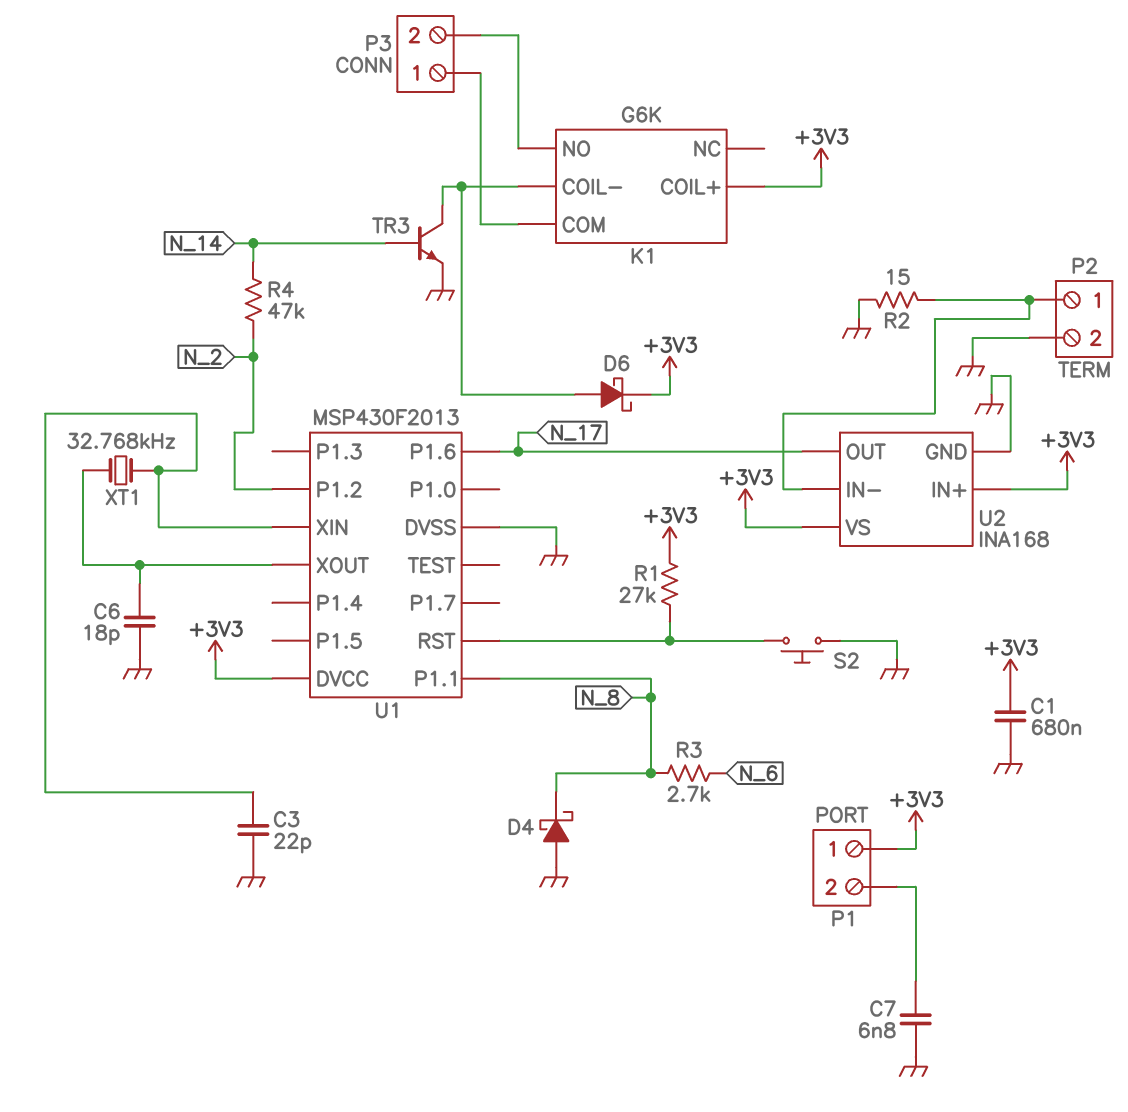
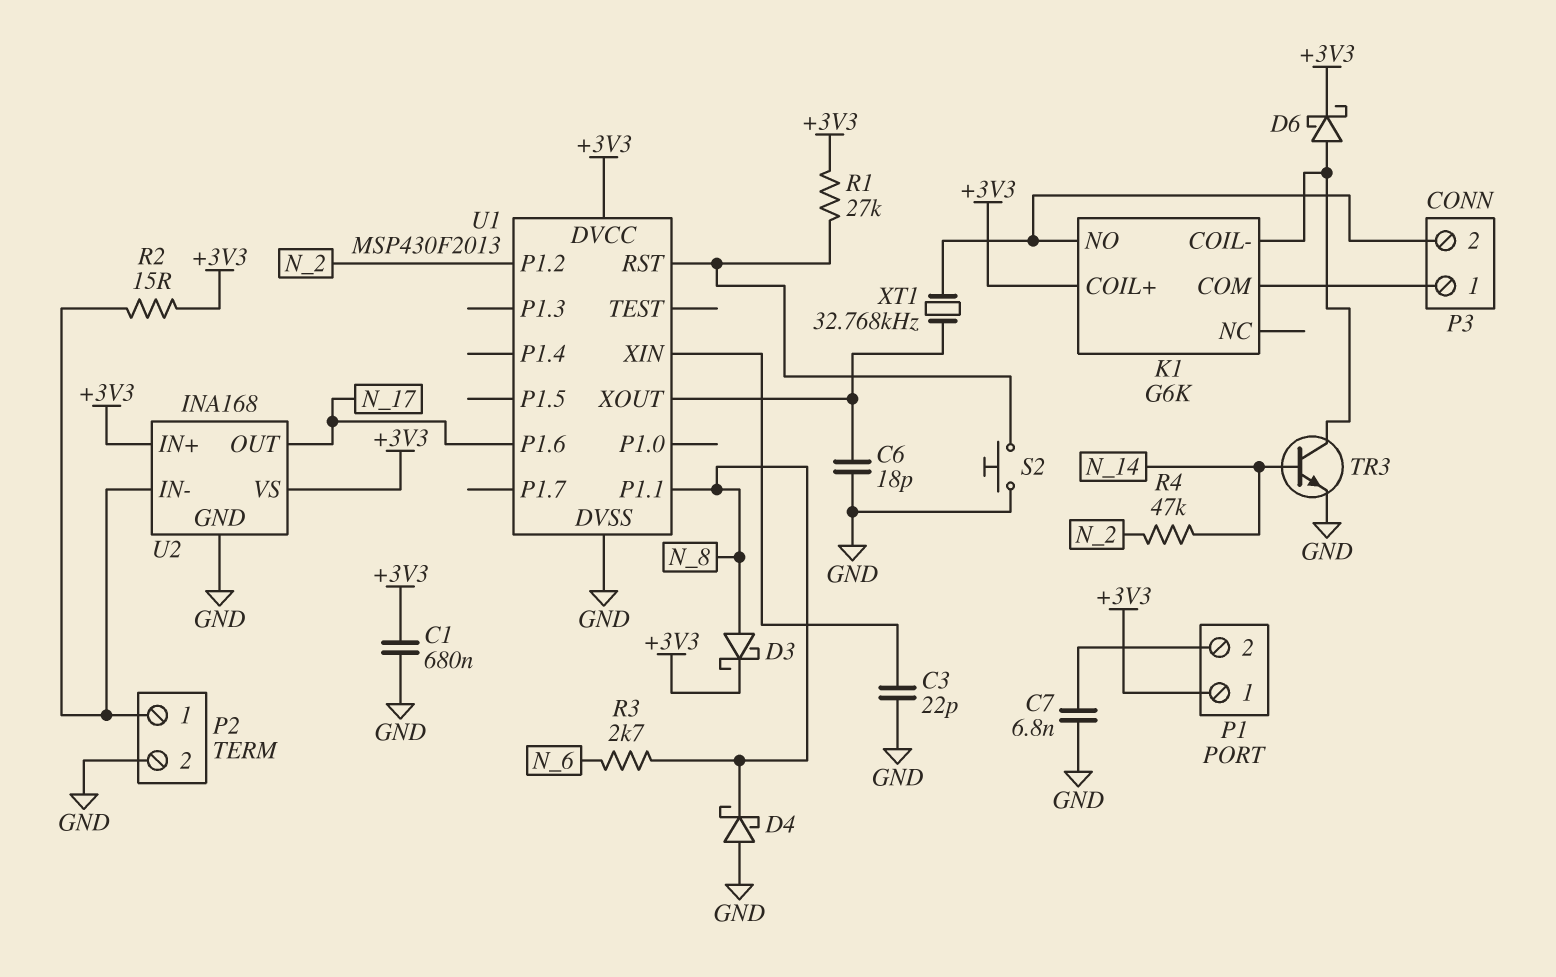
D3: none -> schottky (A N_8, K +3V3)
R2: 15 (GND, P2/1) -> 15 (+3V3, P2/1)
XT1: 32.768kHz (U1/XIN, U1/XOUT) -> 32.768kHz (K1/NO, U1/XOUT)

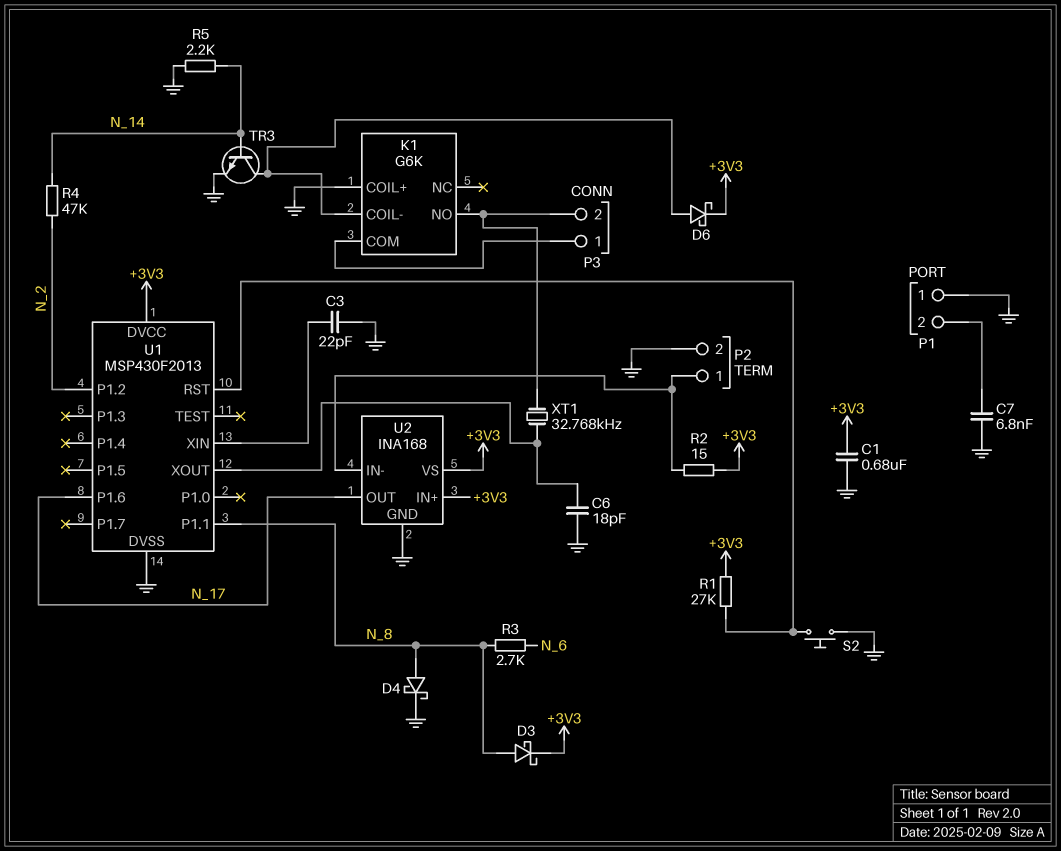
D4: schottky (A GND, K N_8) -> schottky (A N_8, K GND)
K1 pin COIL+: +3V3 -> GND
P1 pin 1: +3V3 -> GND
R5: none -> 2.2k (GND, N_14)

